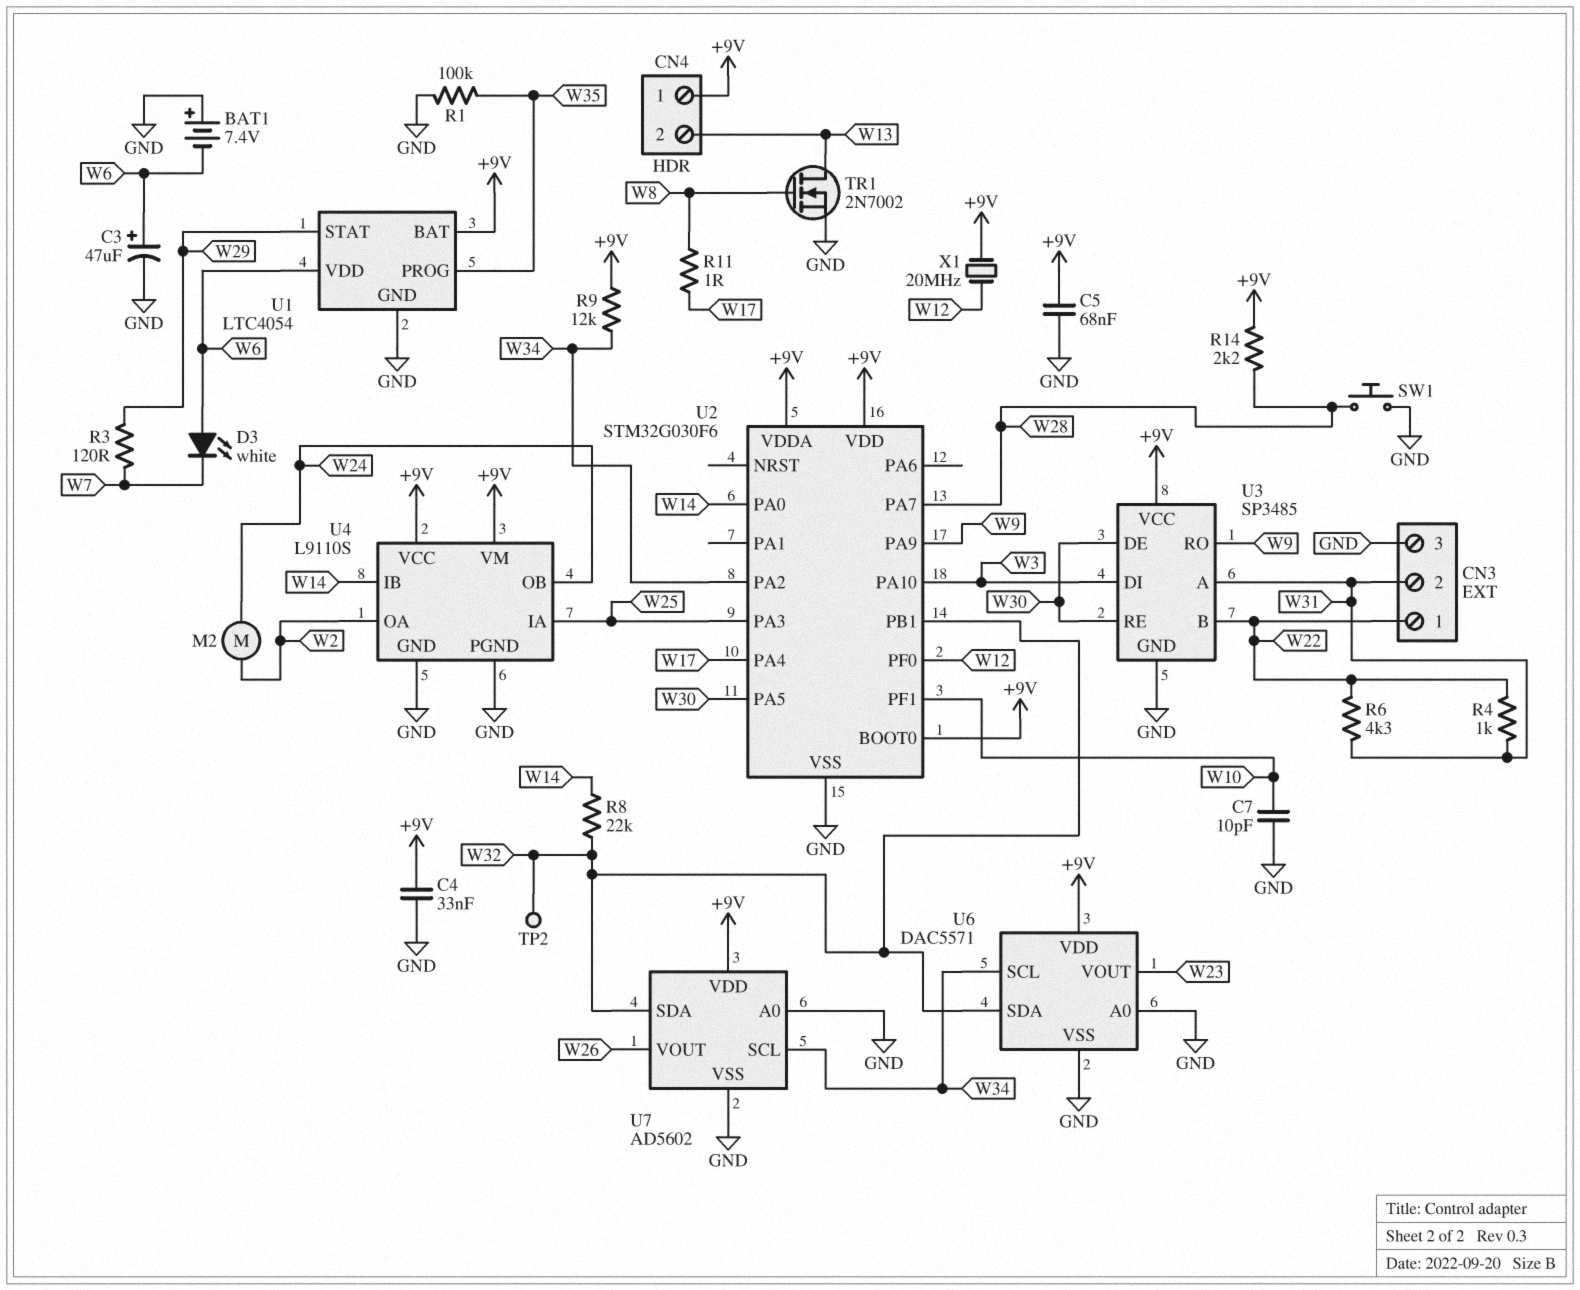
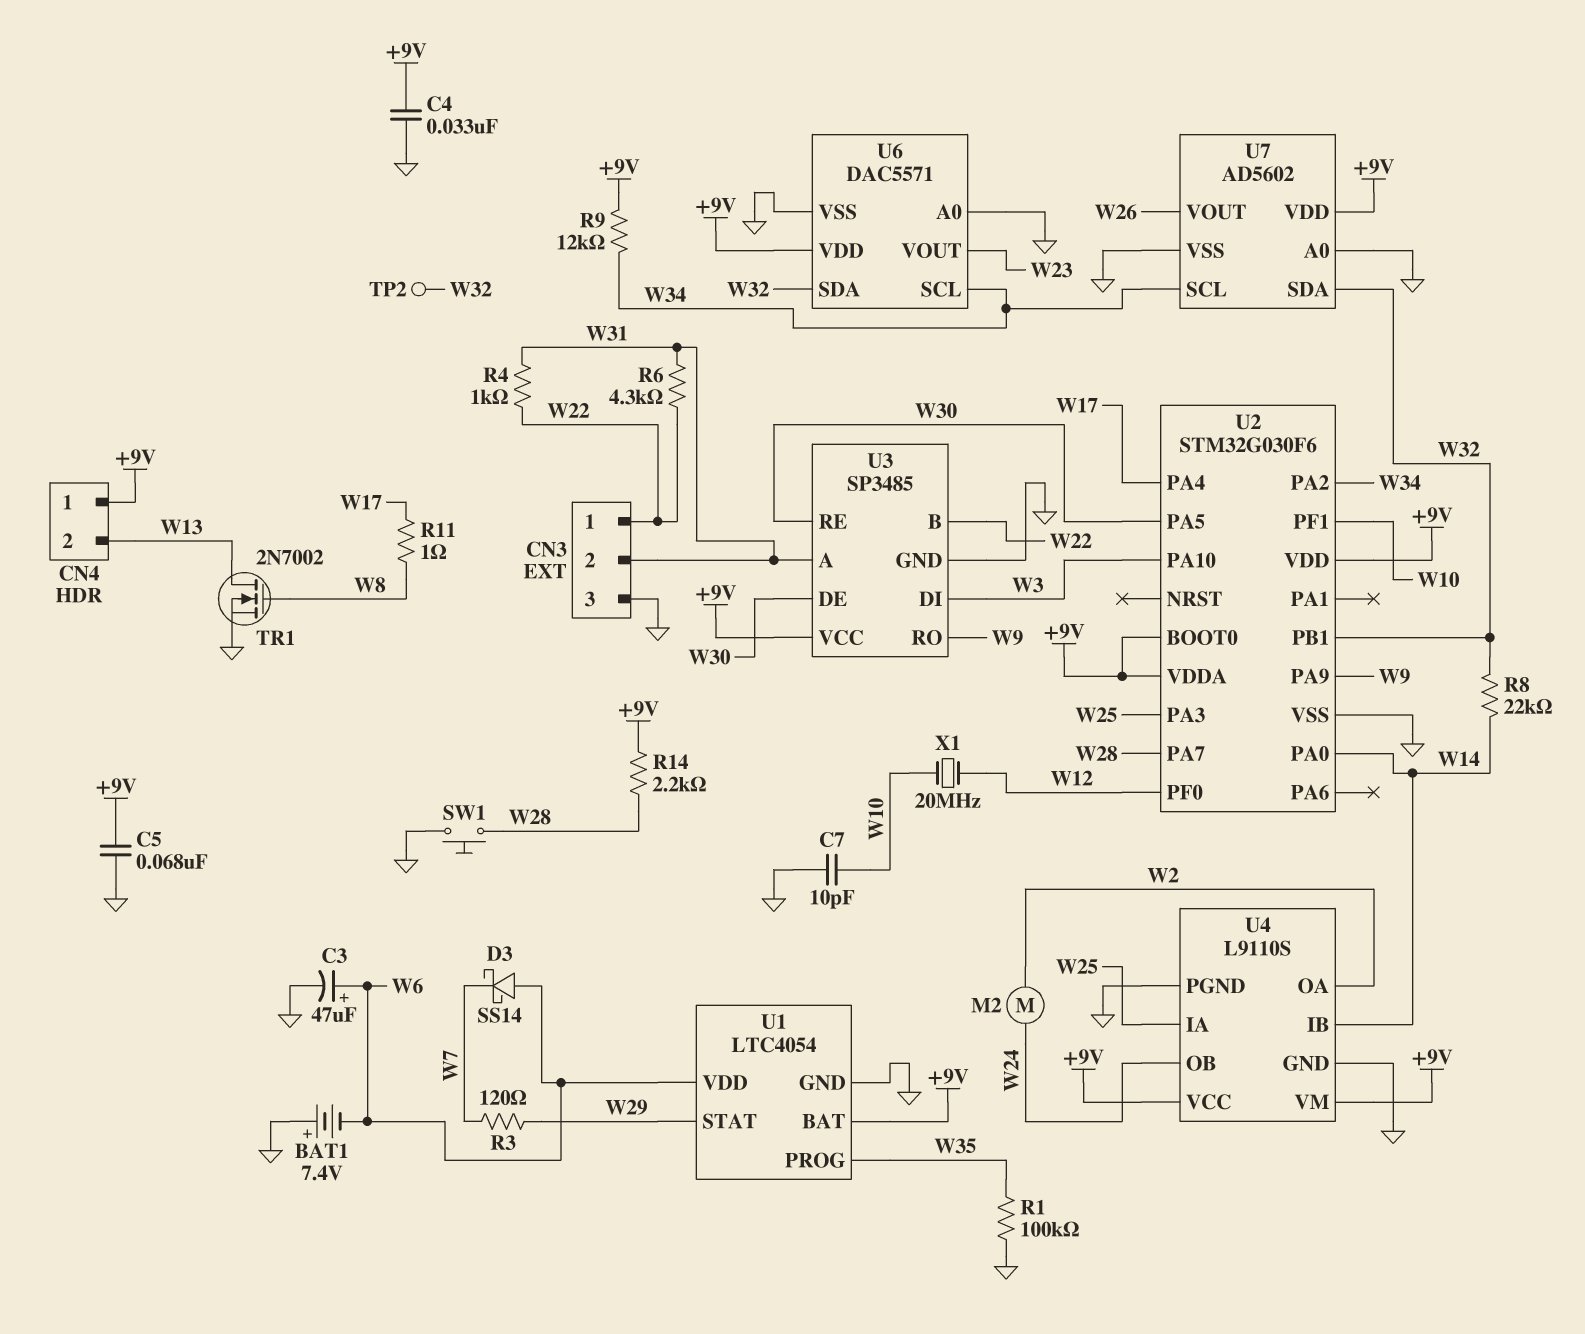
D3: LED white (A W6, K W7) -> schottky SS14 (A W6, K W7)
X1: 20MHz (+9V, W12) -> 20MHz (W10, W12)

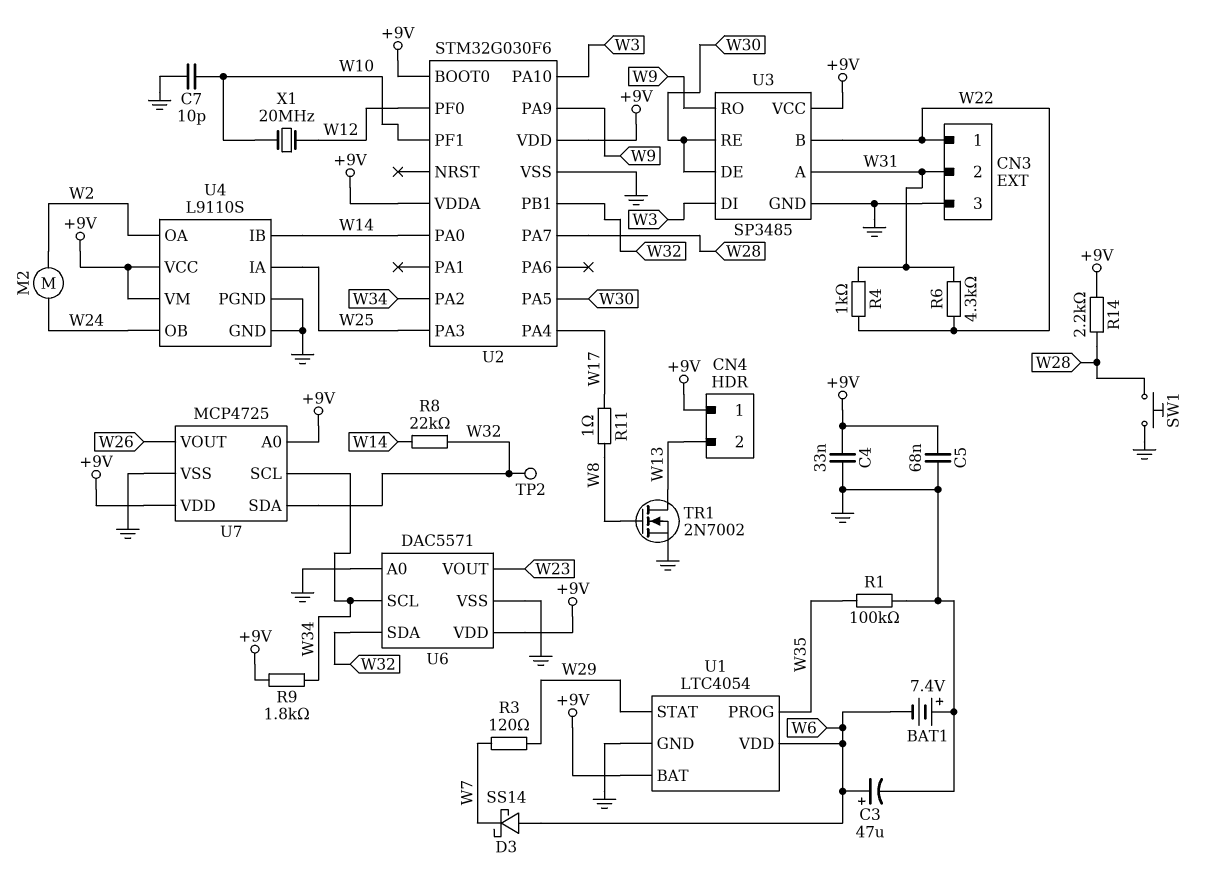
R9: 12k (+9V, W34) -> 1.8k (+9V, W34)
U7: AD5602 -> MCP4725
U7 pin A0: GND -> +9V

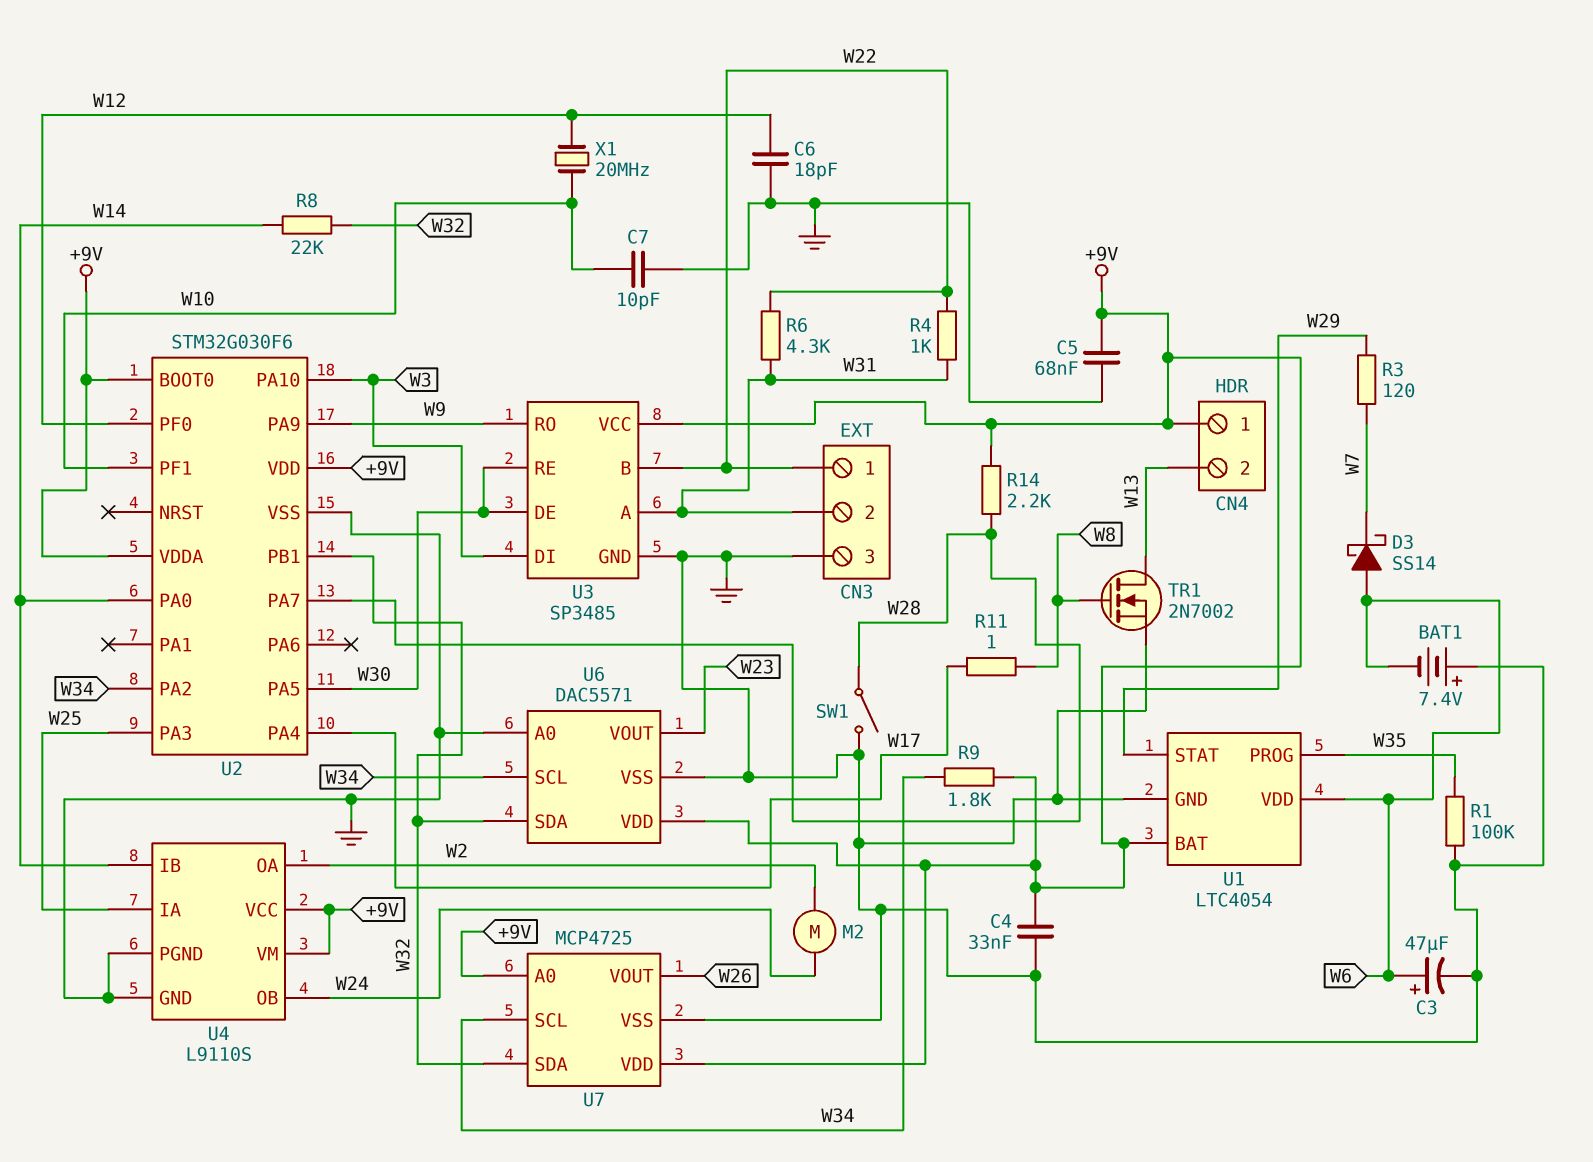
C6: none -> 18pF (GND, W12)
SW1: button (GND, W28) -> switch (GND, W28)
TP2: test point (W32) -> none

